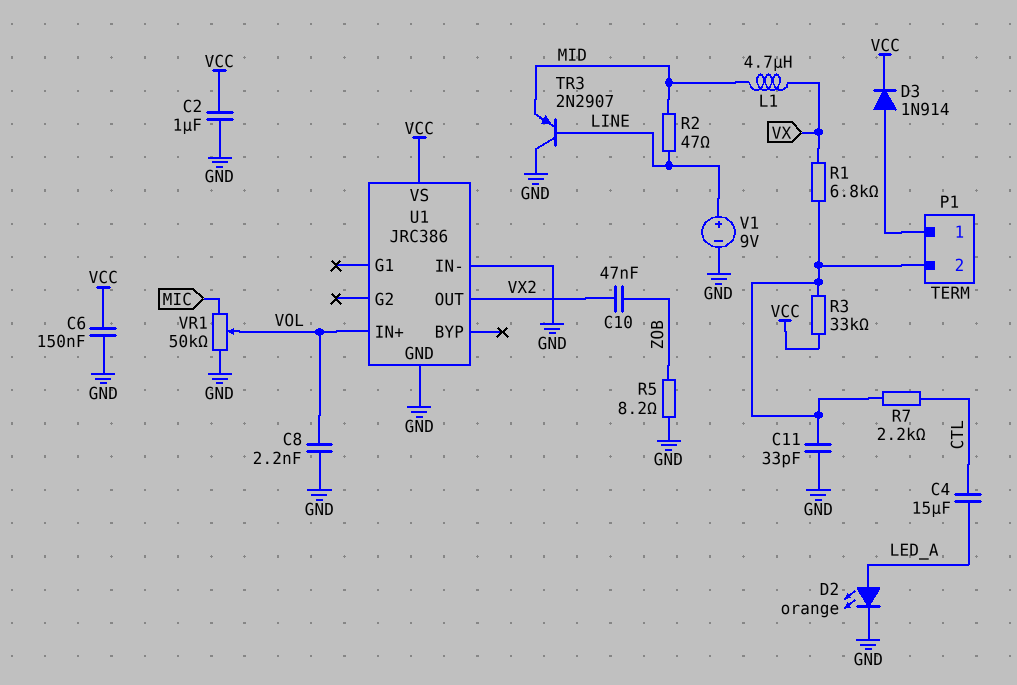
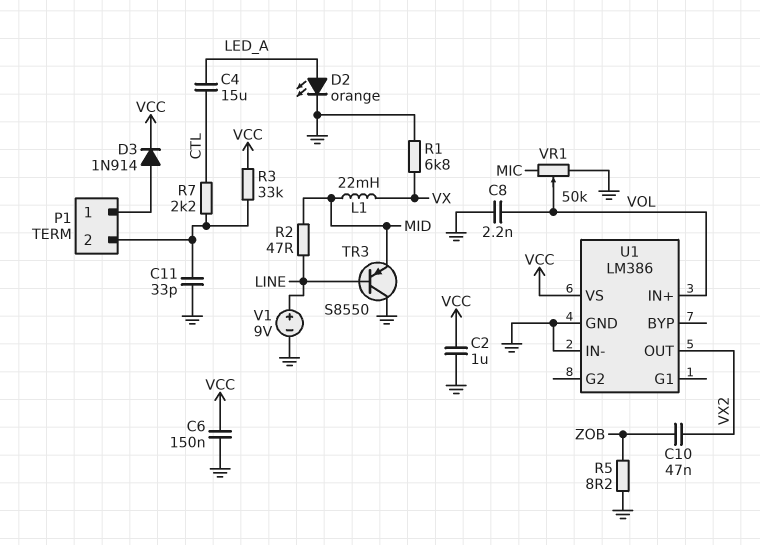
L1: 4.7uH (MID, VX) -> 22mH (MID, VX)
R1: 6.8k (P1/2, VX) -> 6.8k (GND, VX)
TR3: PNP 2N2907 (B LINE, C GND, E MID) -> PNP S8550 (B LINE, C GND, E MID)
U1: JRC386 -> LM386

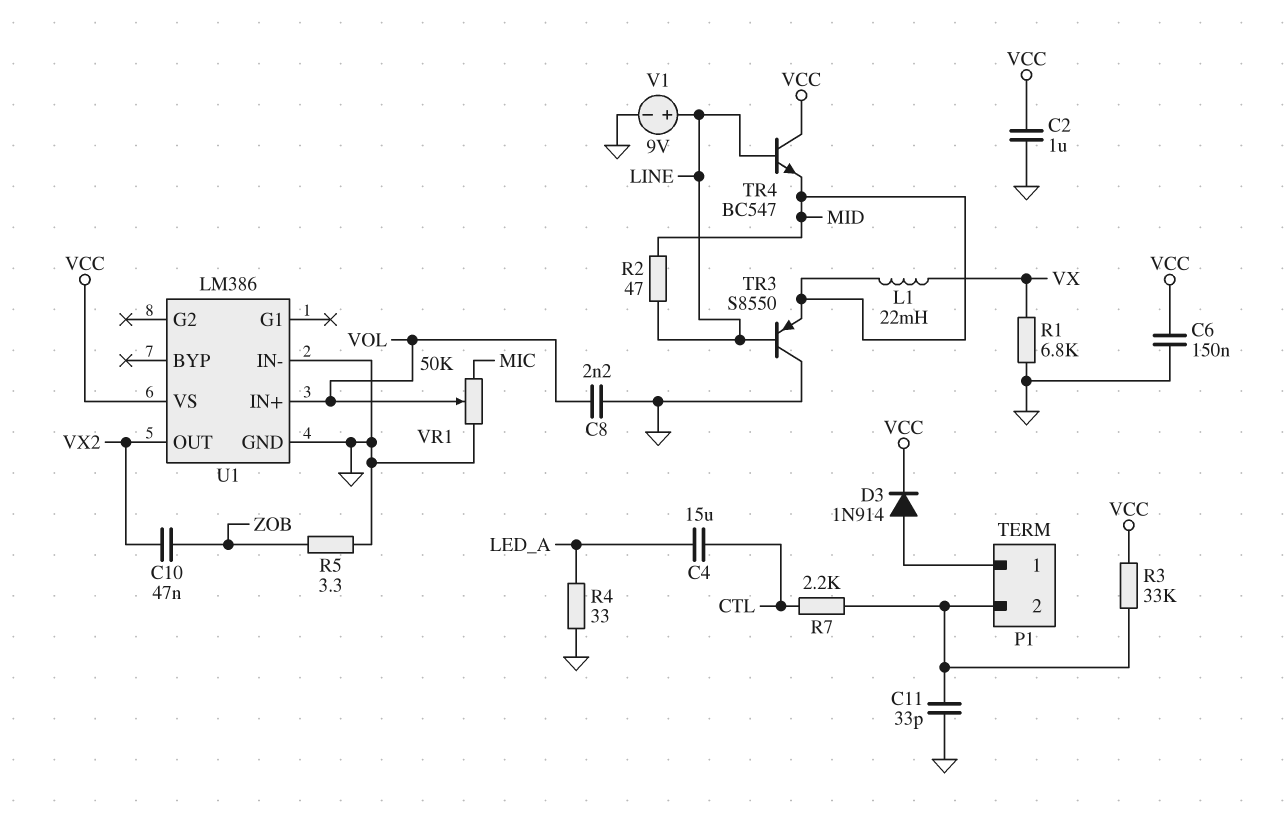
D2: LED orange (A LED_A, K GND) -> none
R4: none -> 33 (GND, LED_A)
R5: 8.2 (GND, ZOB) -> 3.3 (GND, ZOB)
TR4: none -> NPN BC547 (B LINE, C VCC, E MID)

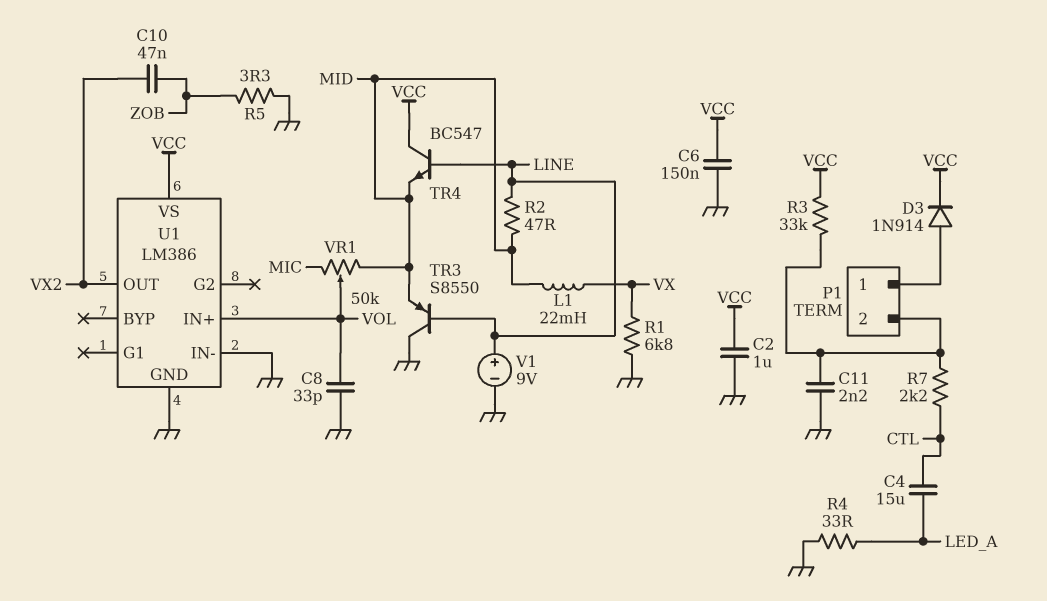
C8: 2.2nF (GND, VOL) -> 33pF (GND, VOL)
C11: 33pF (GND, P1/2) -> 2.2nF (GND, P1/2)
VR1: 50k (GND, MIC, wiper VOL) -> 50k (MIC, MID, wiper VOL)

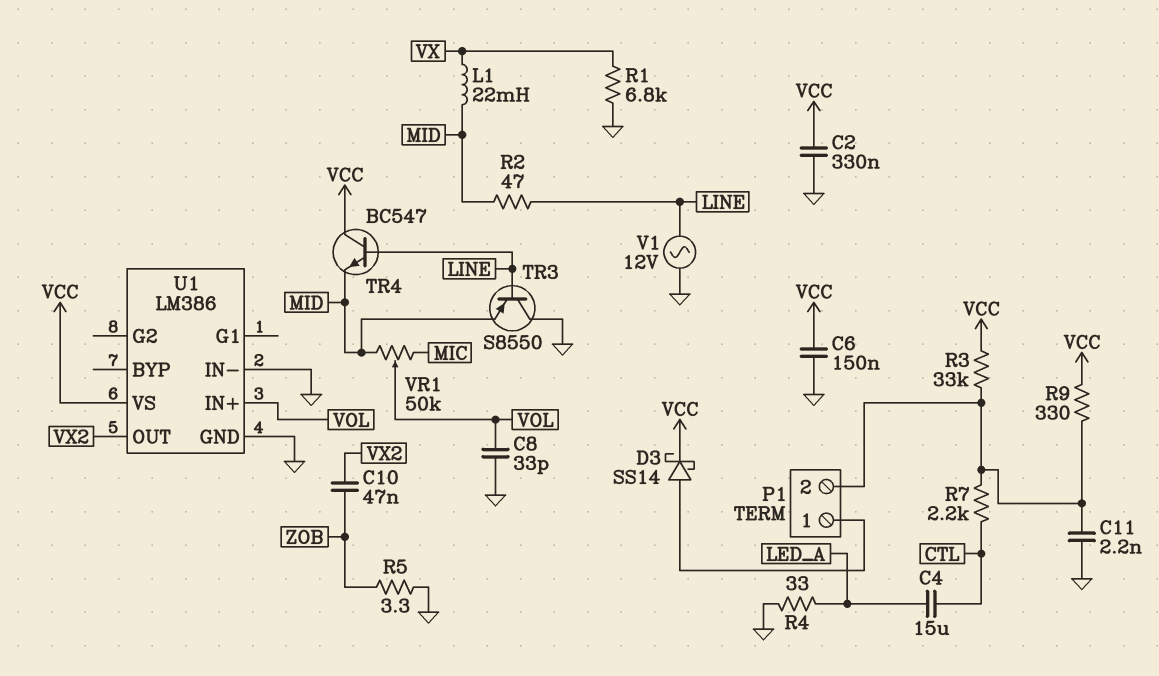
C2: 1uF (GND, VCC) -> 330nF (GND, VCC)
D3: diode 1N914 (A P1/1, K VCC) -> schottky SS14 (A P1/1, K VCC)
R9: none -> 330 (P1/2, VCC)
V1: 9V (plus LINE, minus GND) -> AC 12V (GND, LINE)

